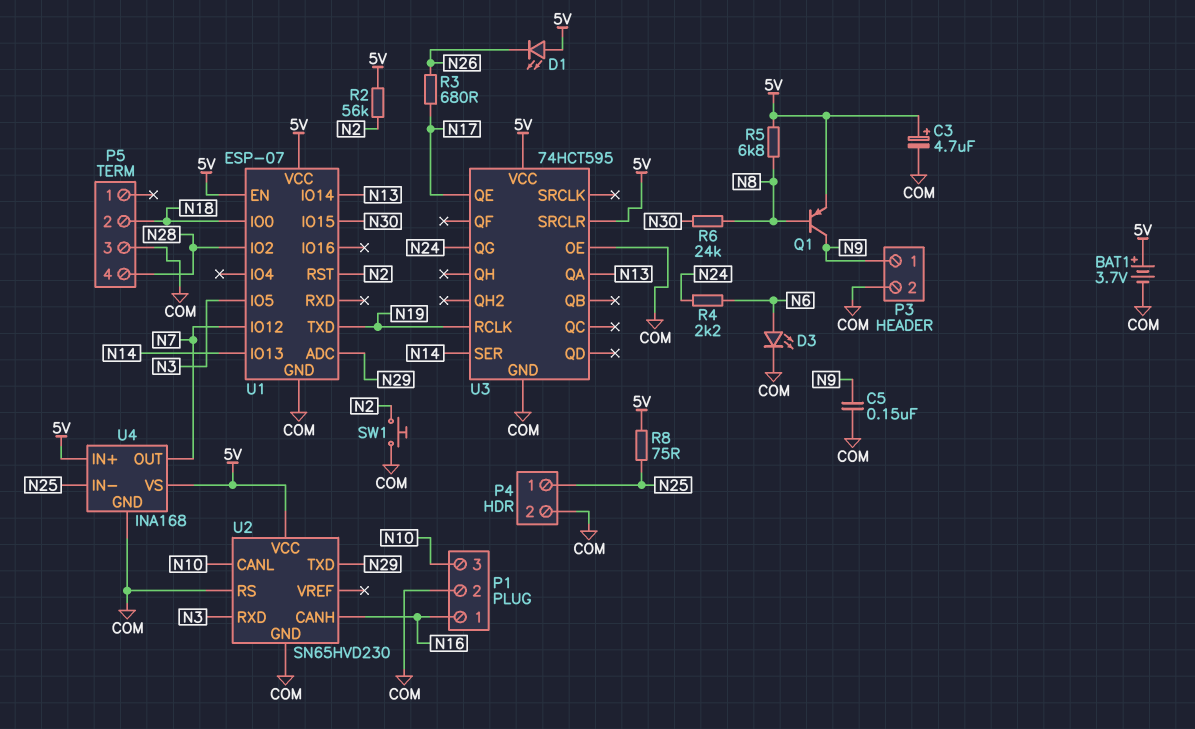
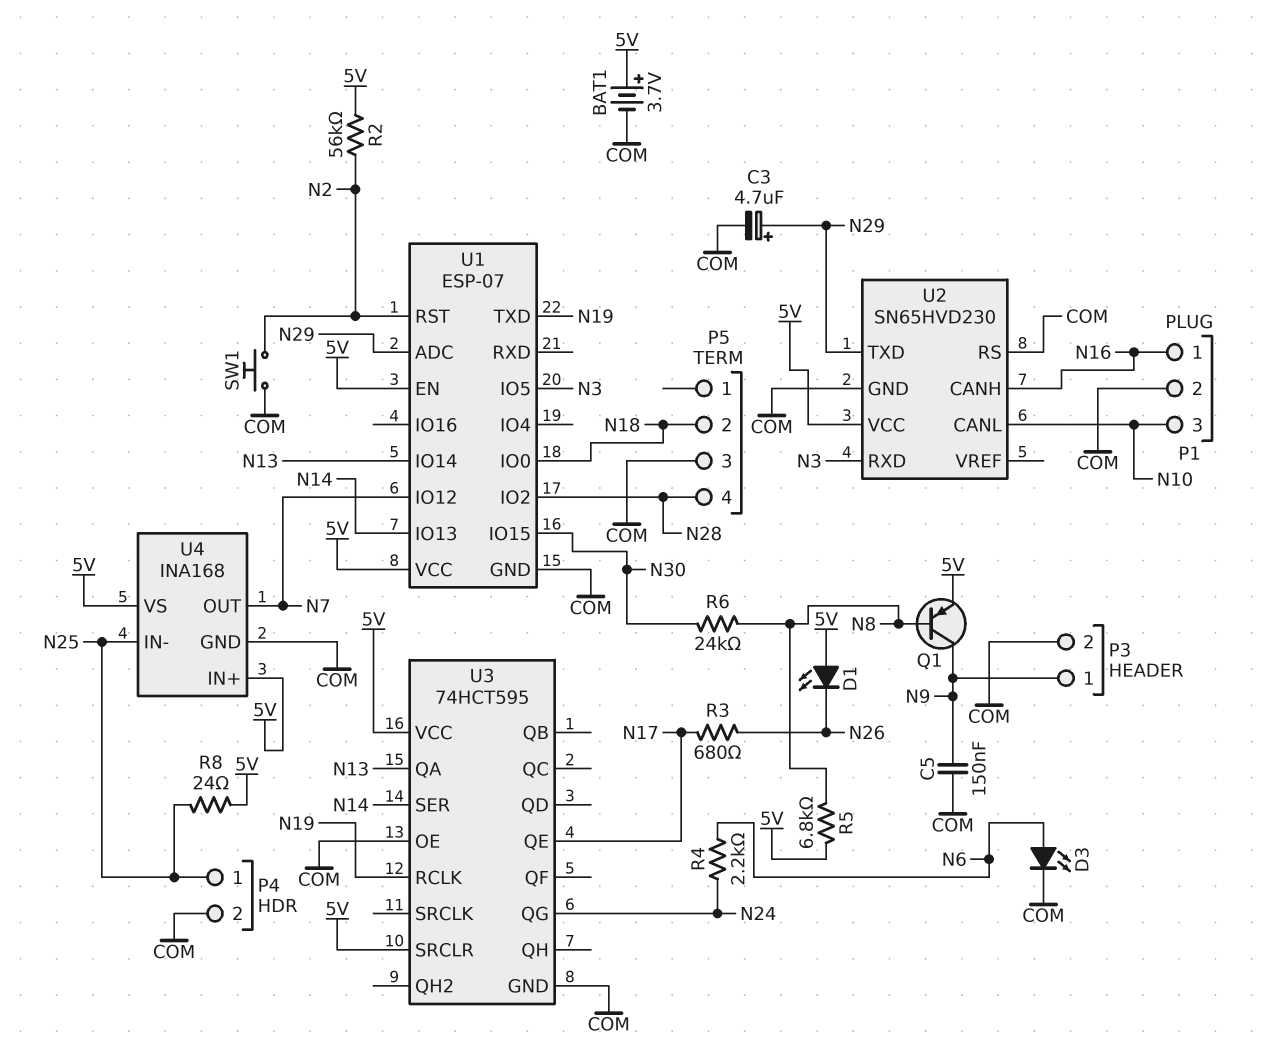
C3: 4.7uF (plus 5V, minus COM) -> 4.7uF (plus N29, minus COM)
R8: 75 (5V, N25) -> 24 (5V, N25)

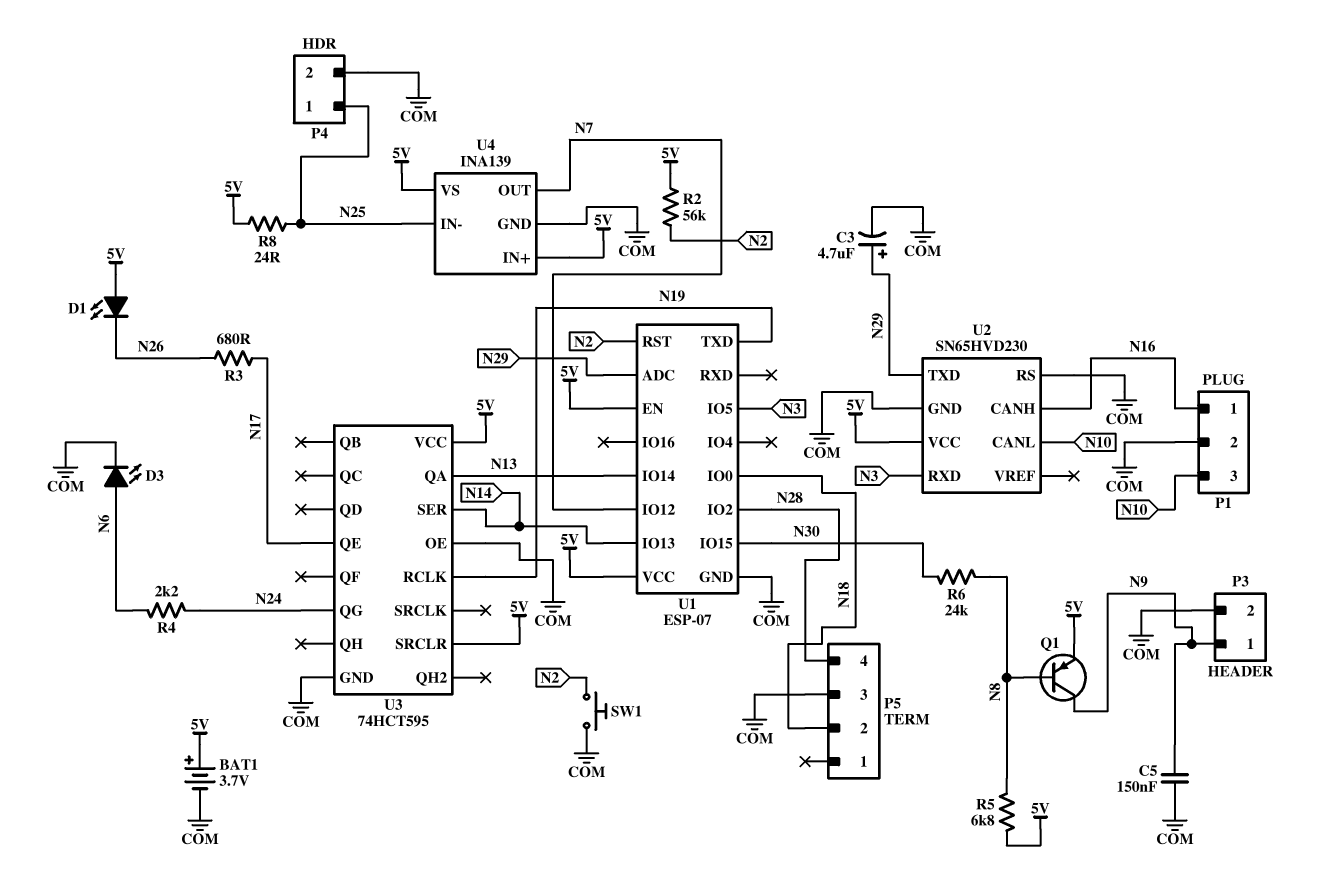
U4: INA168 -> INA139

